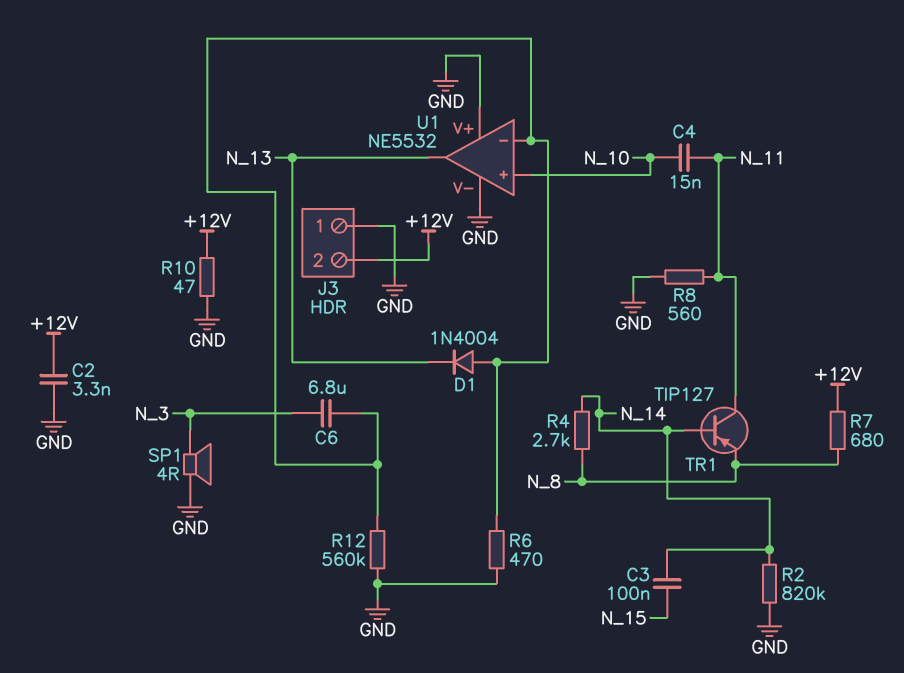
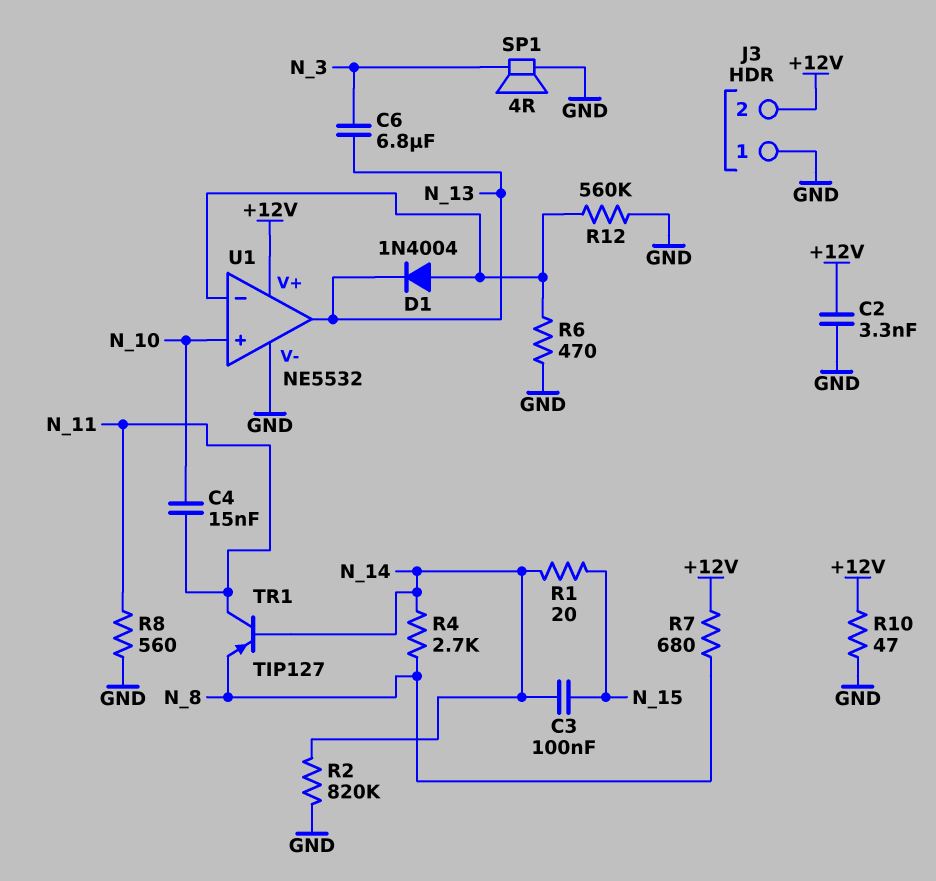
C6: 6.8uF (N_3, U1/in-) -> 6.8uF (N_3, N_13)
R1: none -> 20 (N_14, N_15)
U1 pin V+: GND -> +12V

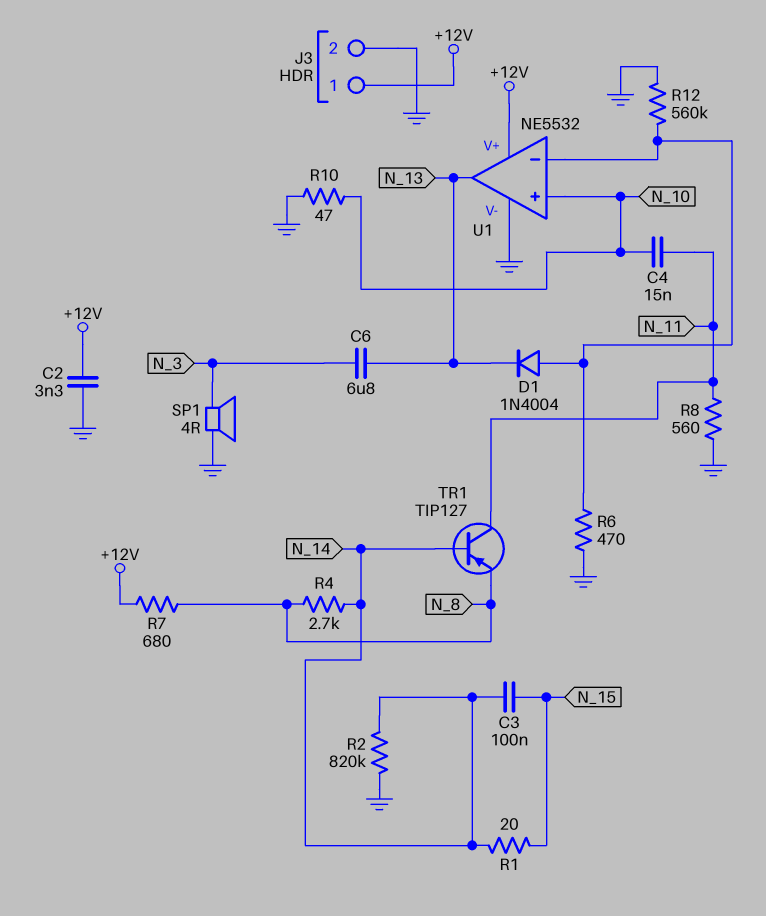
J3 pin 1: GND -> +12V
J3 pin 2: +12V -> GND
R10: 47 (+12V, GND) -> 47 (GND, N_10)

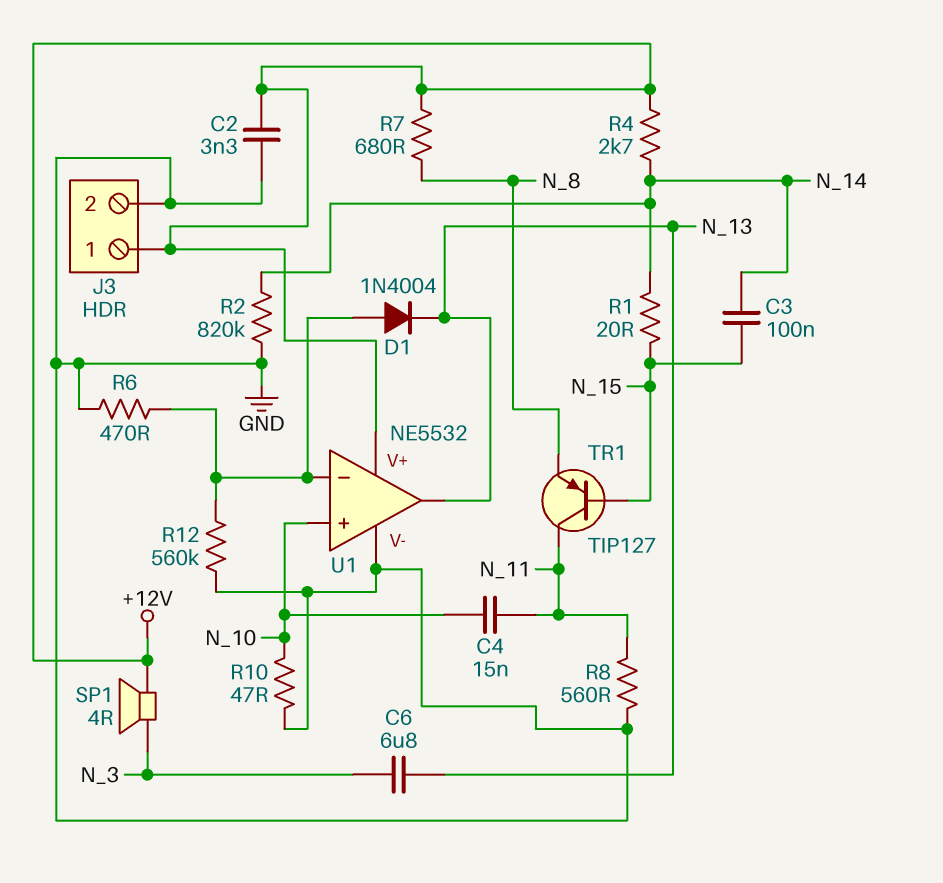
R4: 2.7k (N_8, N_14) -> 2.7k (+12V, N_14)
SP1: speaker 4R (GND, N_3) -> speaker 4R (+12V, N_3)
TR1: PNP TIP127 (B N_14, C N_11, E N_8) -> PNP TIP127 (B N_15, C N_11, E N_8)

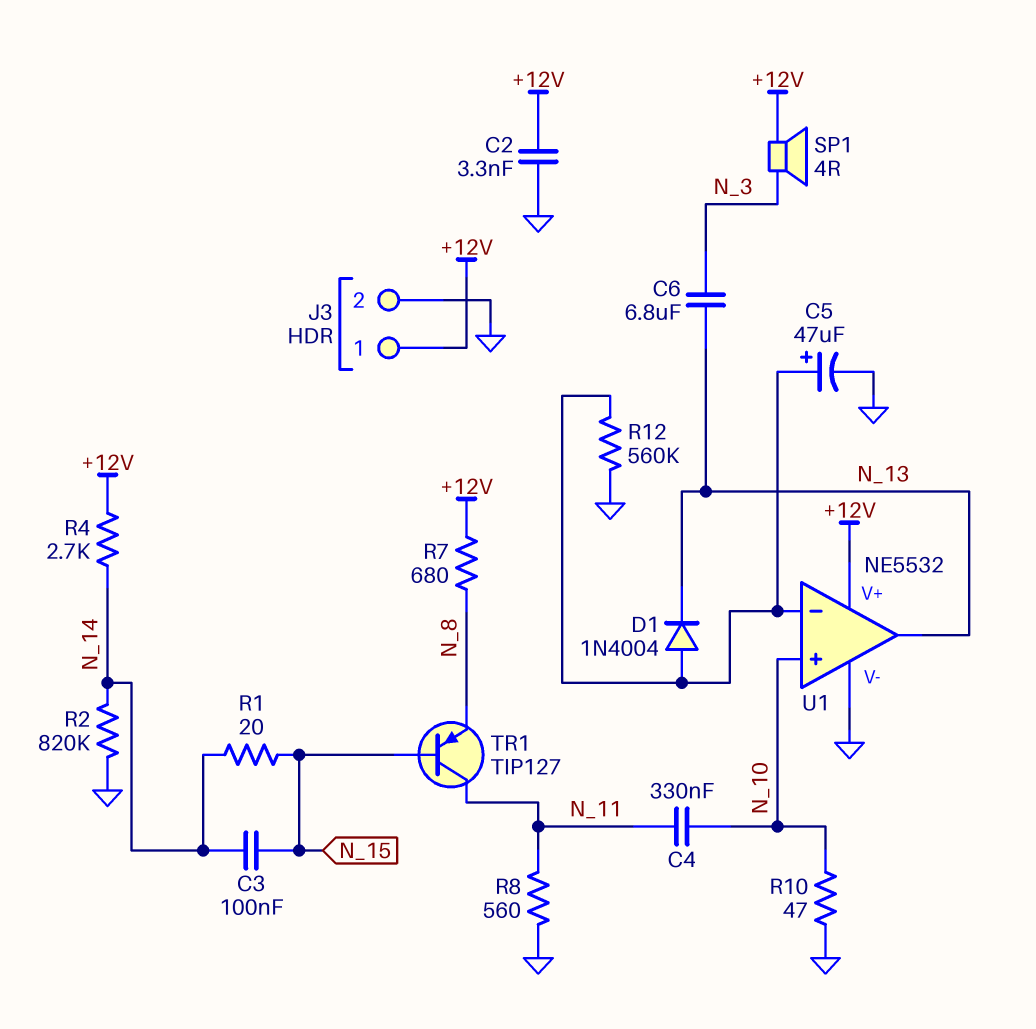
C4: 15nF (N_10, N_11) -> 330nF (N_10, N_11)
C5: none -> 47uF (plus U1/in-, minus GND)
R6: 470 (GND, U1/in-) -> none

